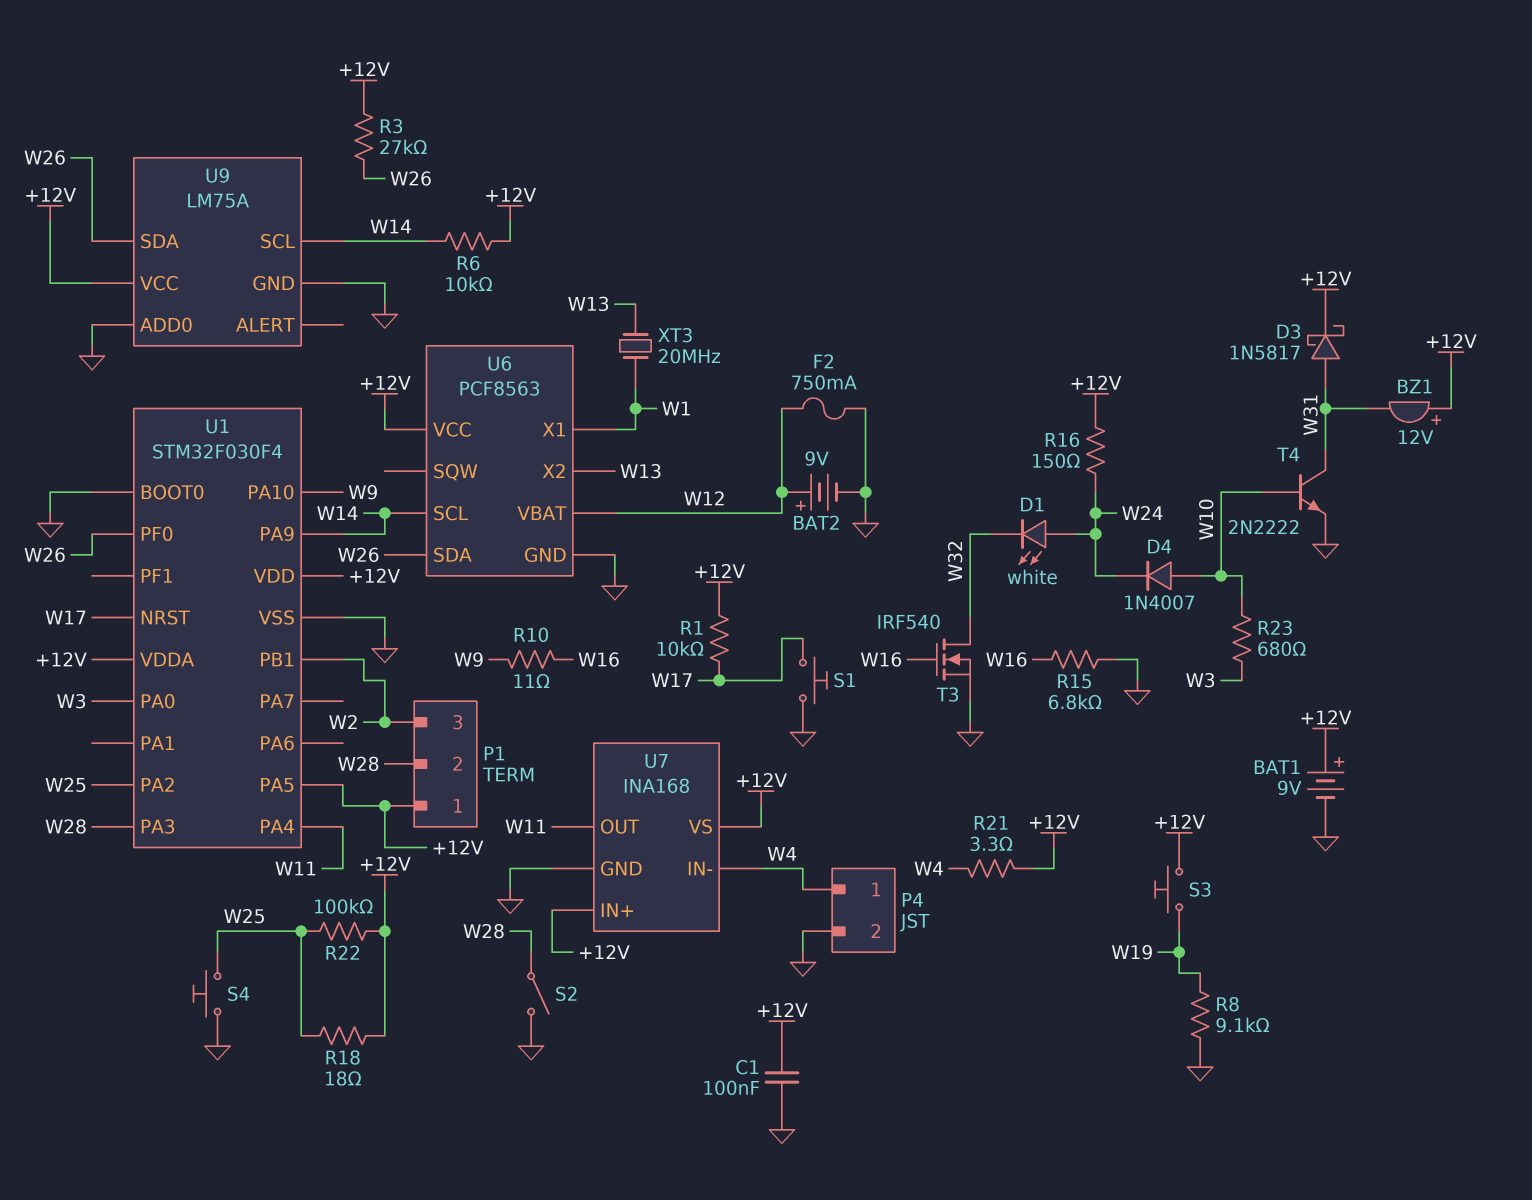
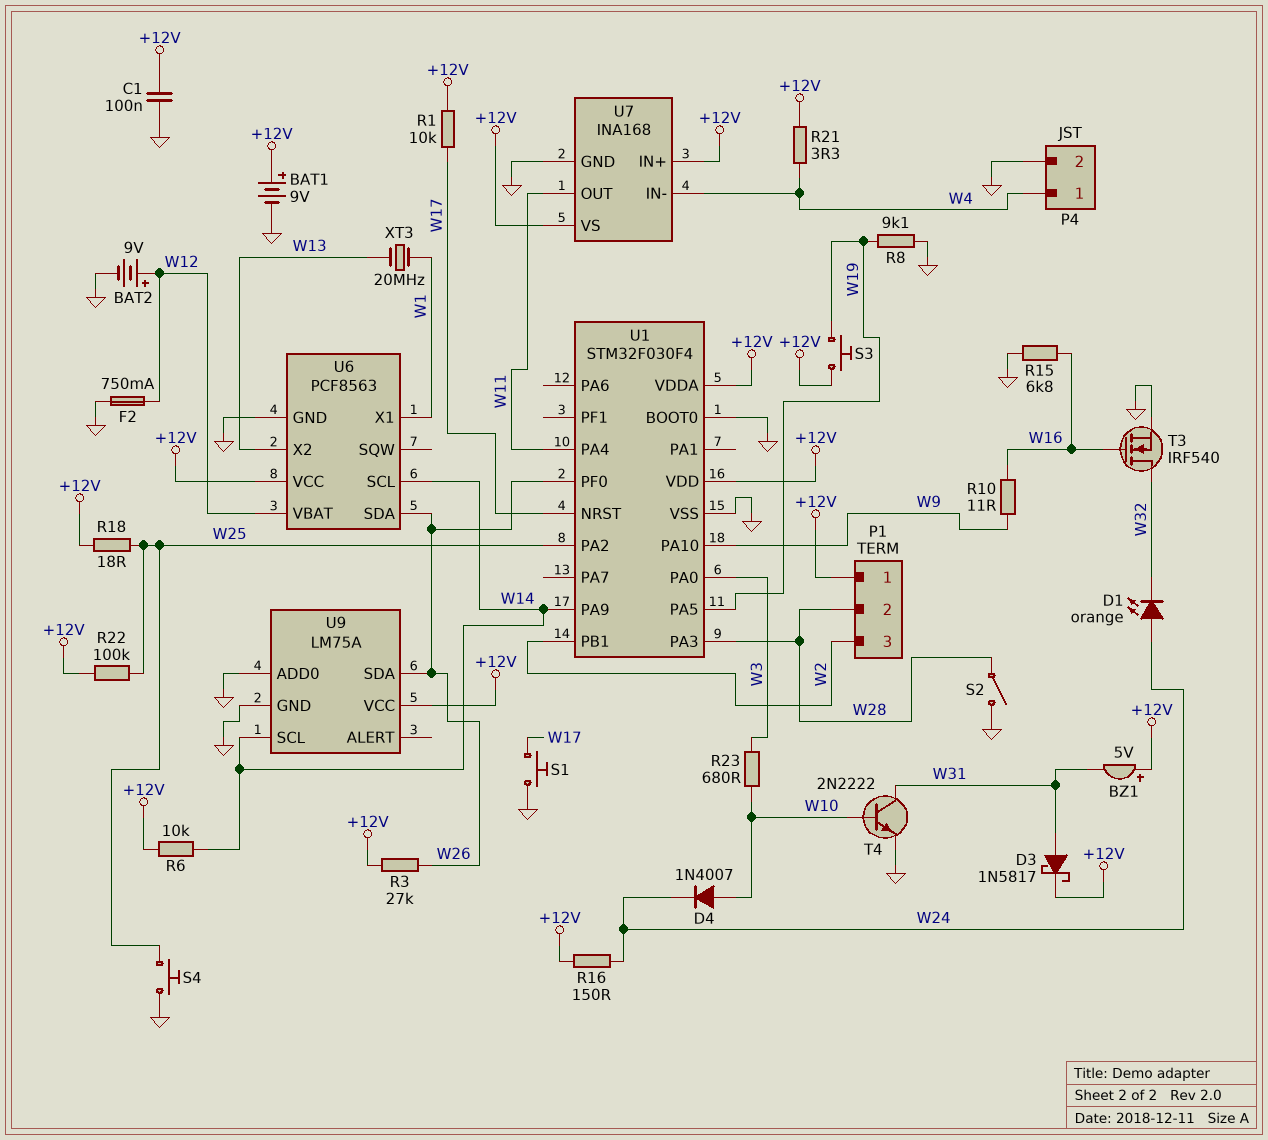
BZ1: buzzer 12V (plus +12V, minus W31) -> buzzer 5V (plus +12V, minus W31)
D1: LED white (A W24, K W32) -> LED orange (A W24, K W32)
U1 pin PA5: +12V -> W19

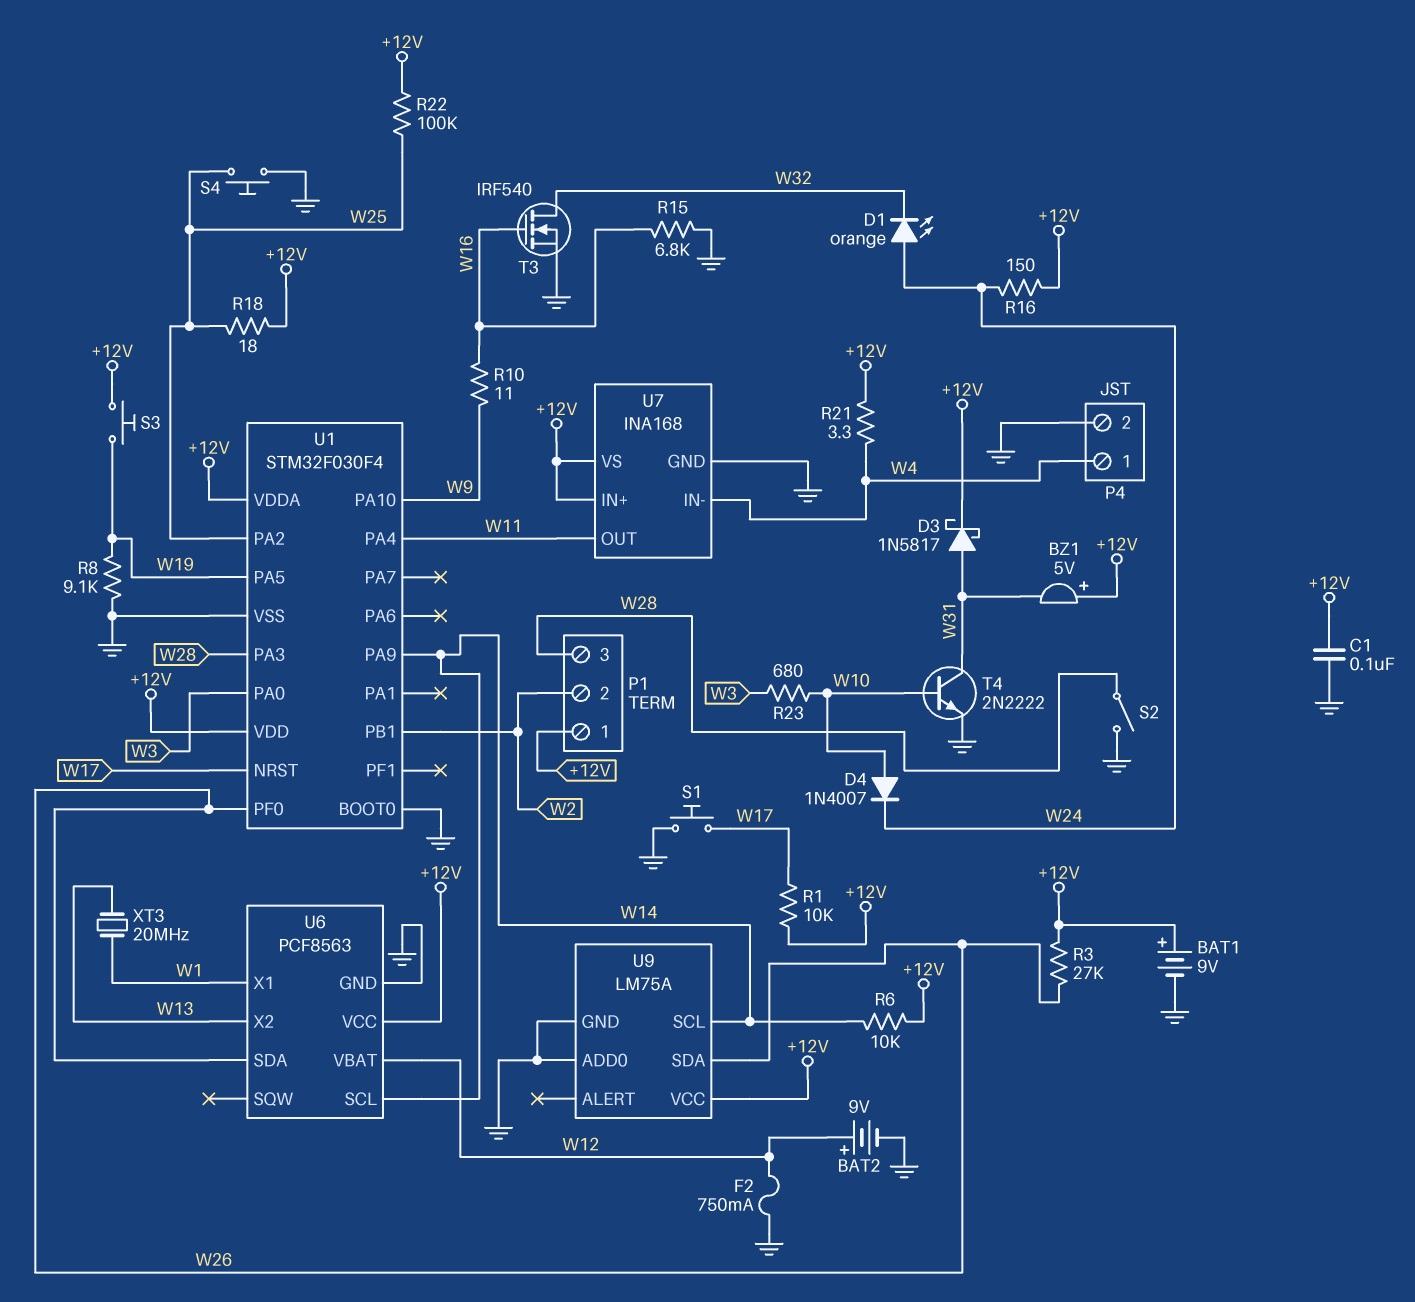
P1 pin 2: W28 -> W2
P1 pin 3: W2 -> W28

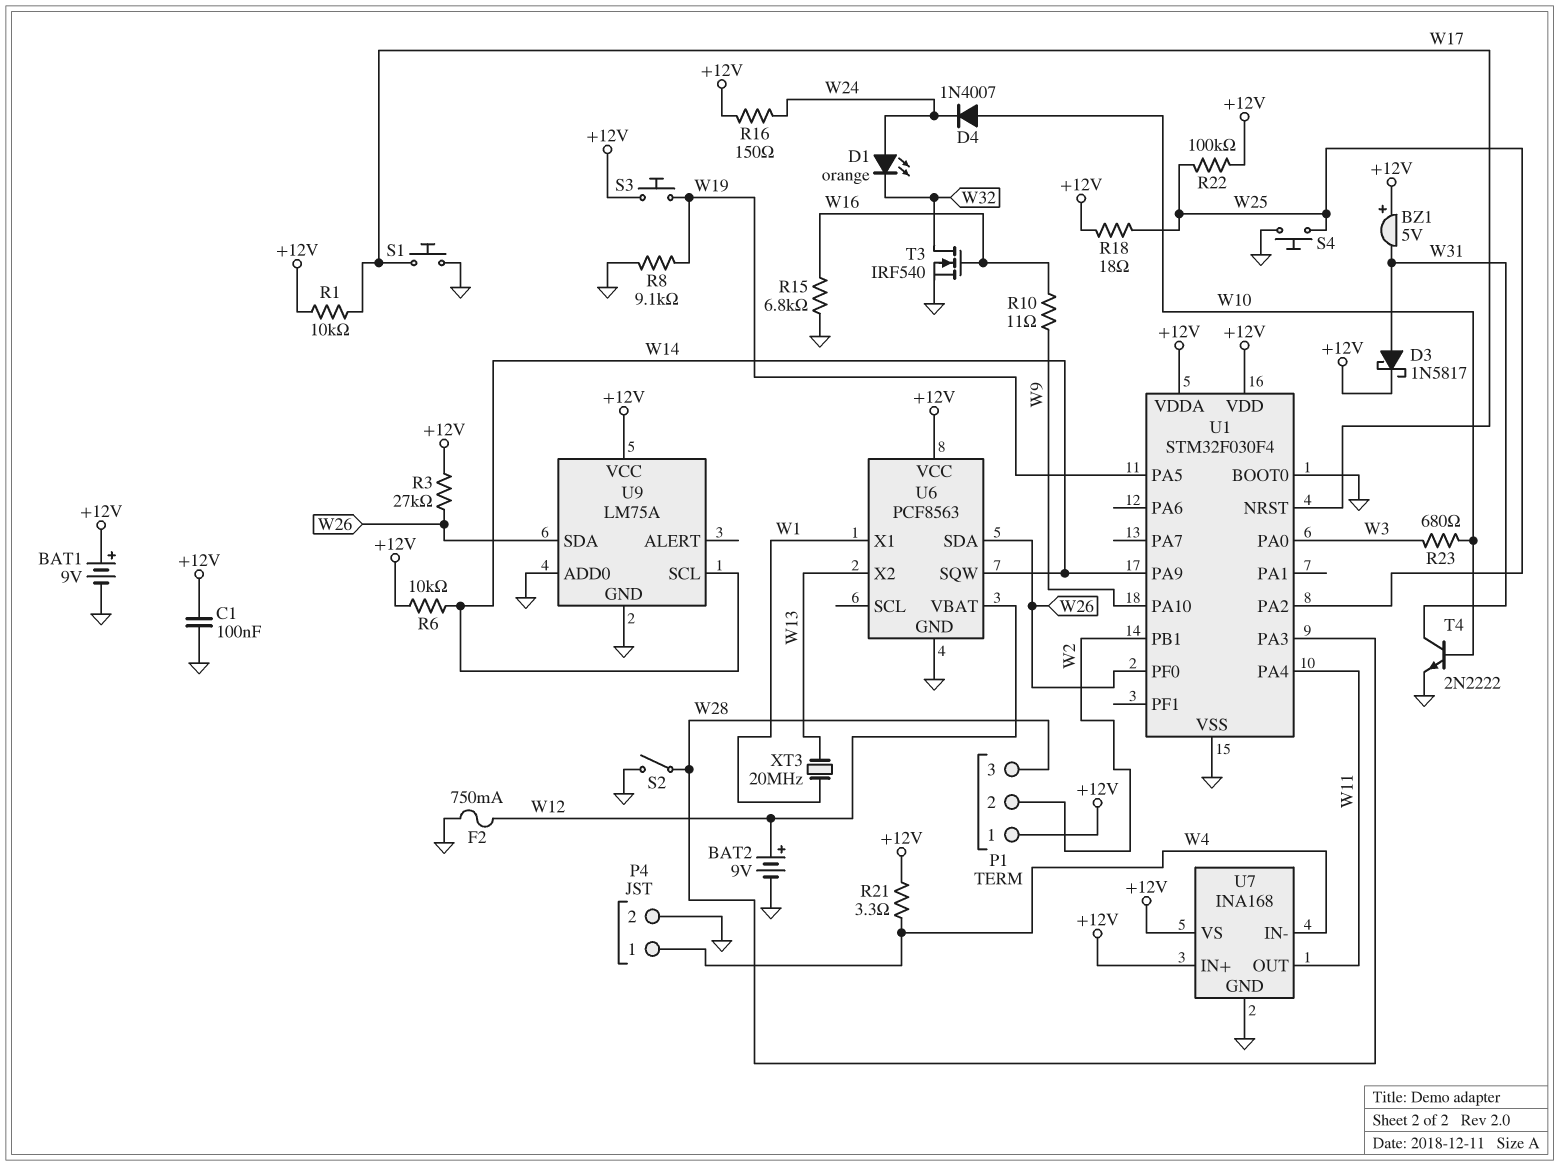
U6 pin SCL: W14 -> none
U6 pin SQW: none -> W14

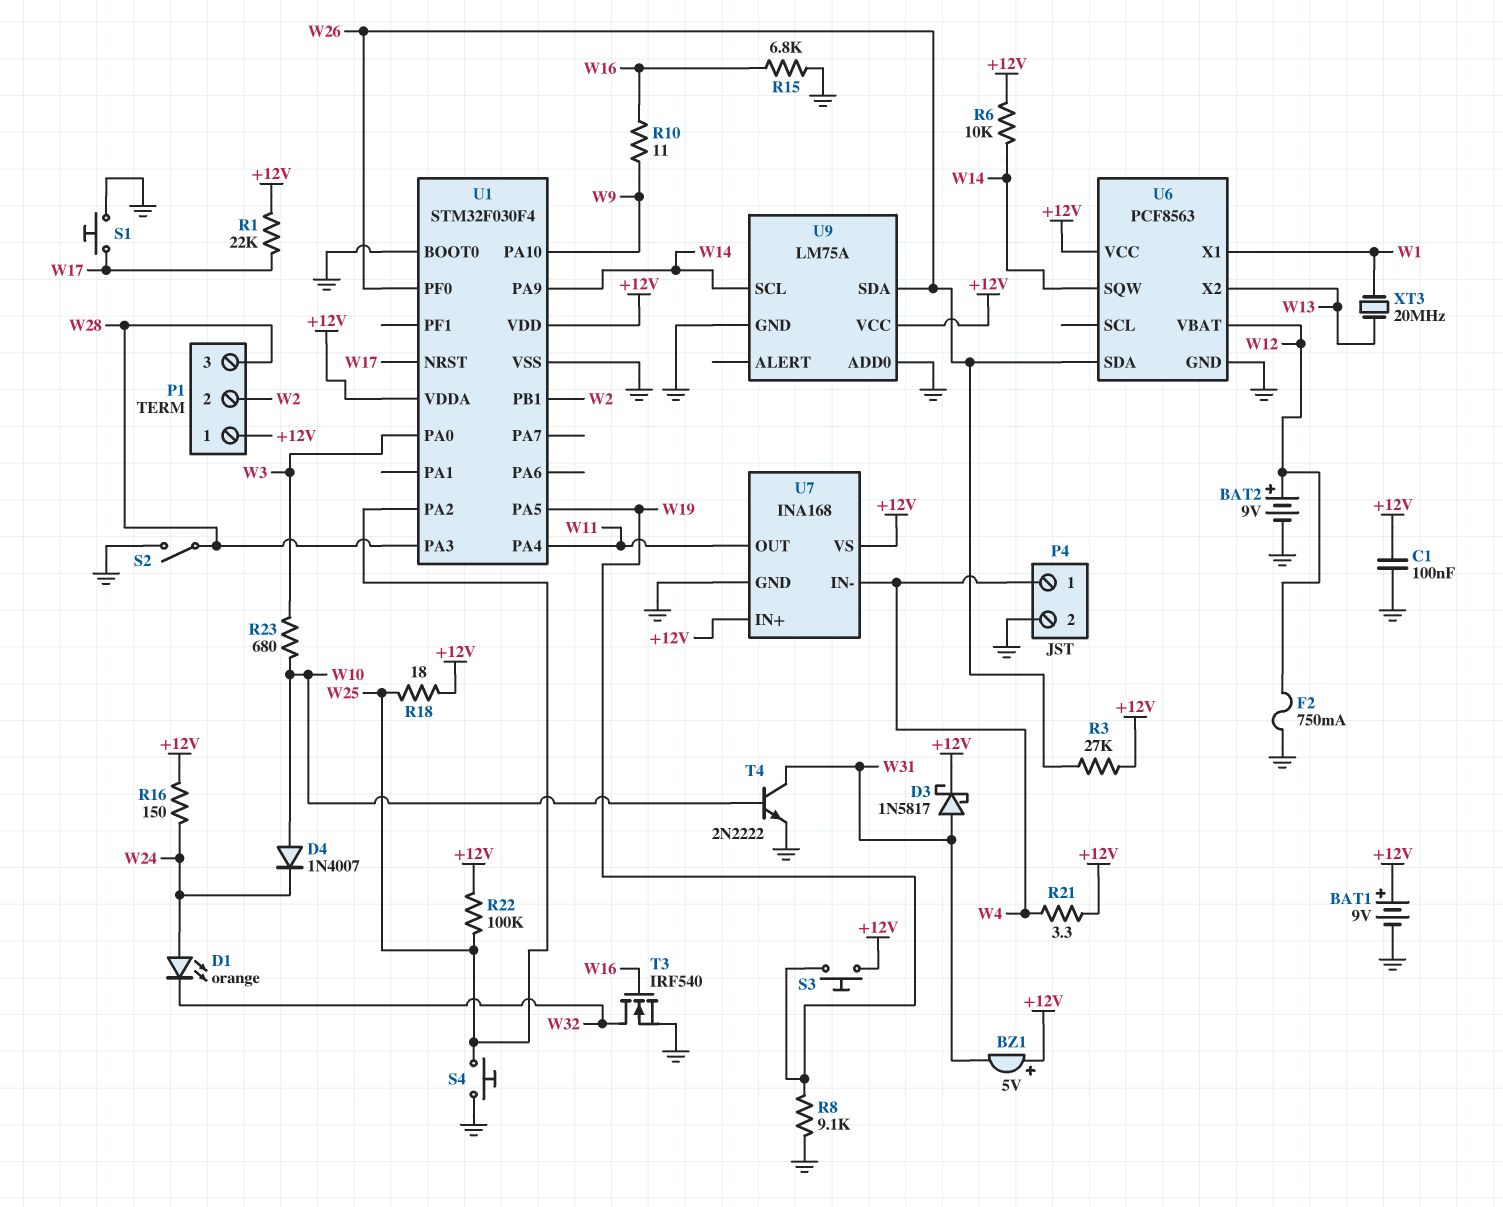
R1: 10k (+12V, W17) -> 22k (+12V, W17)

